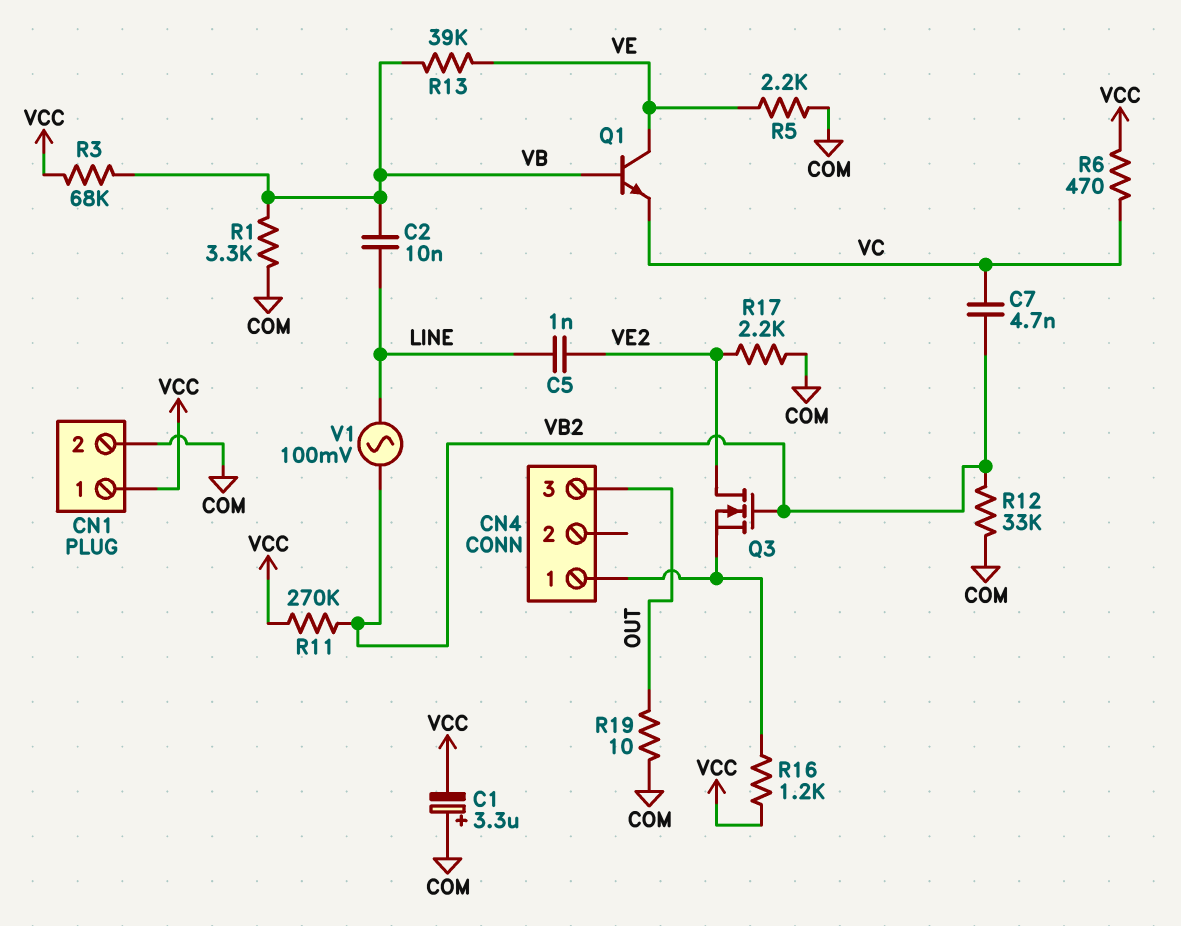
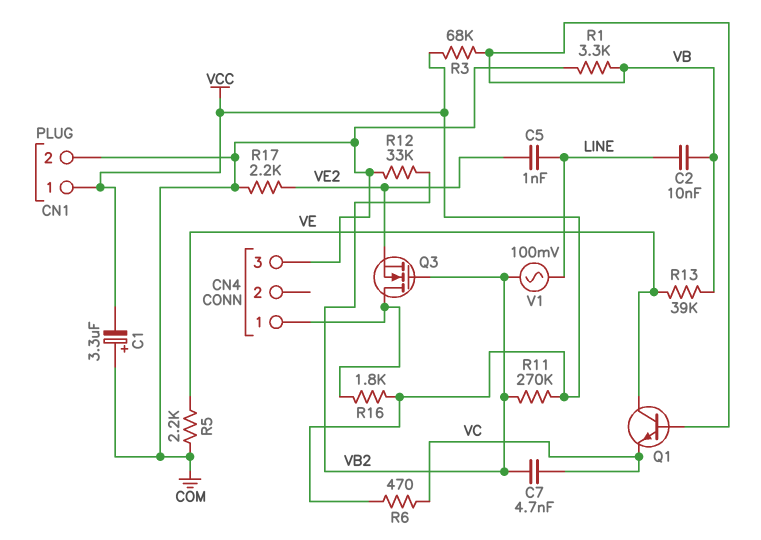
CN4 pin 3: OUT -> COM
Q3: NMOS (G VB2, D VE2, S CN4/1) -> NMOS (G VB2, D CN4/1, S VE2)
R16: 1.2k (CN4/1, VCC) -> 1.8k (CN4/1, VCC)
R19: 10 (COM, OUT) -> none

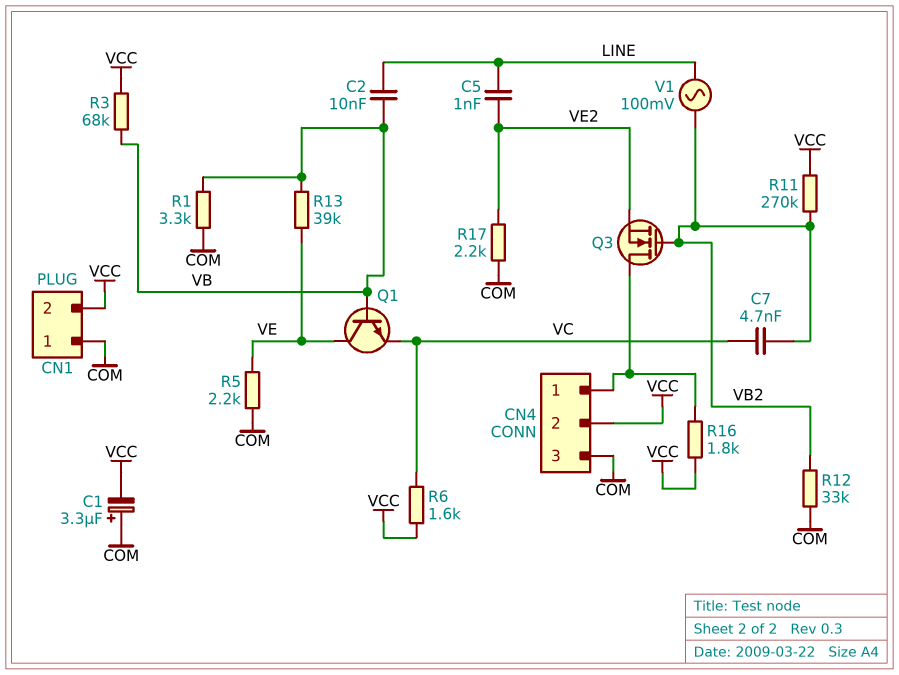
CN1 pin 1: VCC -> COM
CN1 pin 2: COM -> VCC
CN4 pin 2: none -> VCC
R6: 470 (VC, VCC) -> 1.6k (VC, VCC)

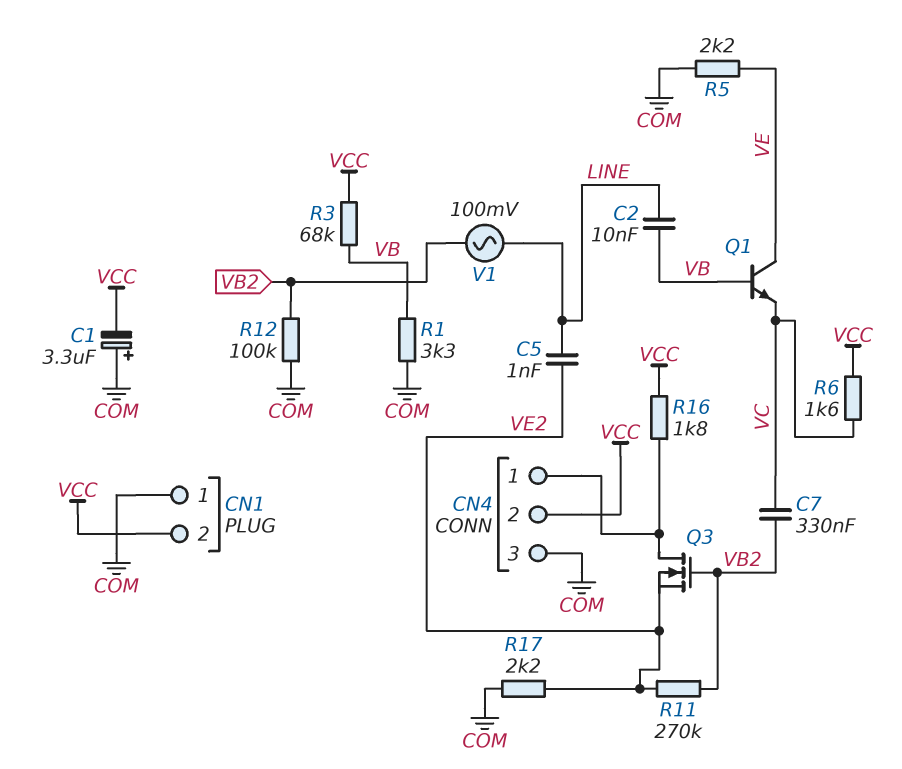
C7: 4.7nF (VB2, VC) -> 330nF (VB2, VC)
R11: 270k (VB2, VCC) -> 270k (VB2, VE2)
R12: 33k (COM, VB2) -> 100k (COM, VB2)
R13: 39k (VB, VE) -> none

